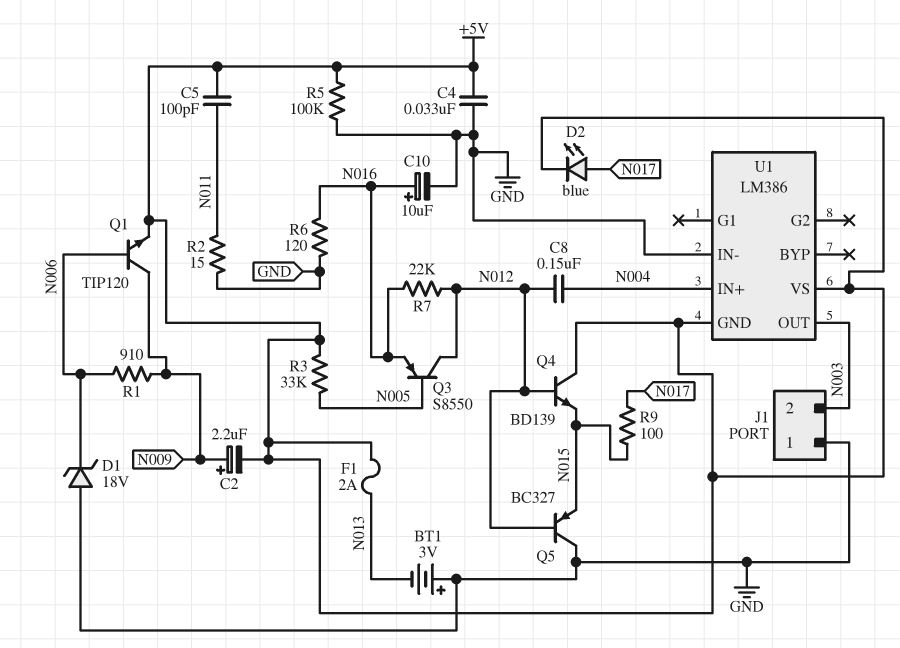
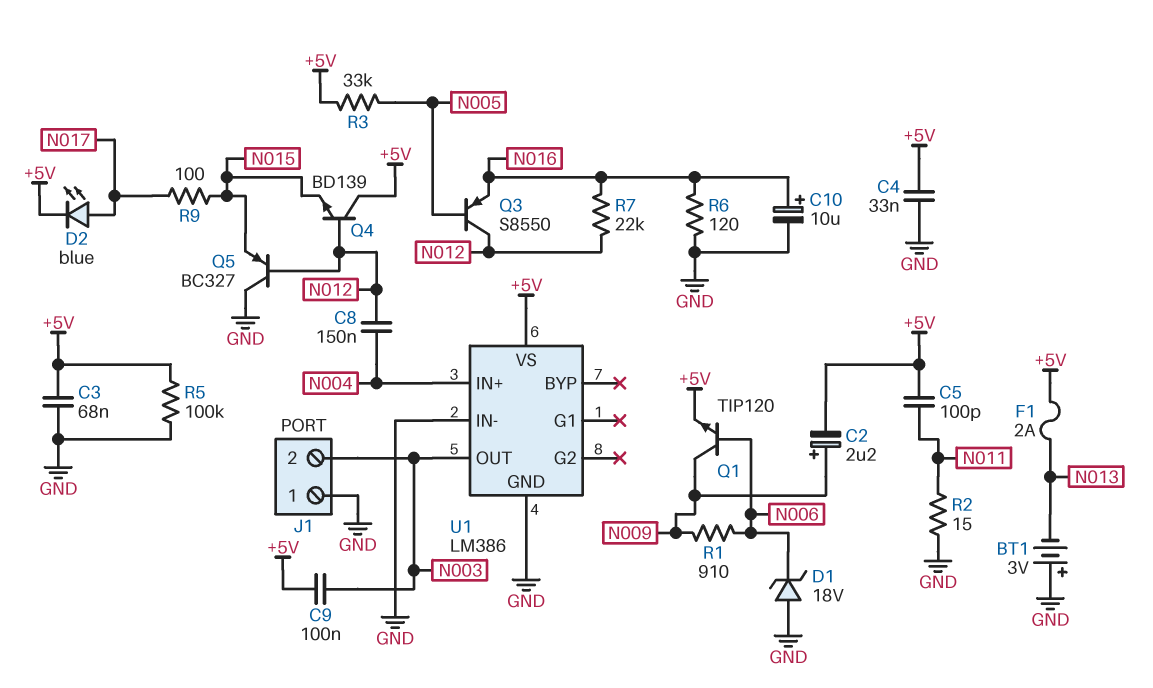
C3: none -> 68nF (+5V, GND)
C9: none -> 100nF (+5V, N003)
U1 pin GND: +5V -> GND

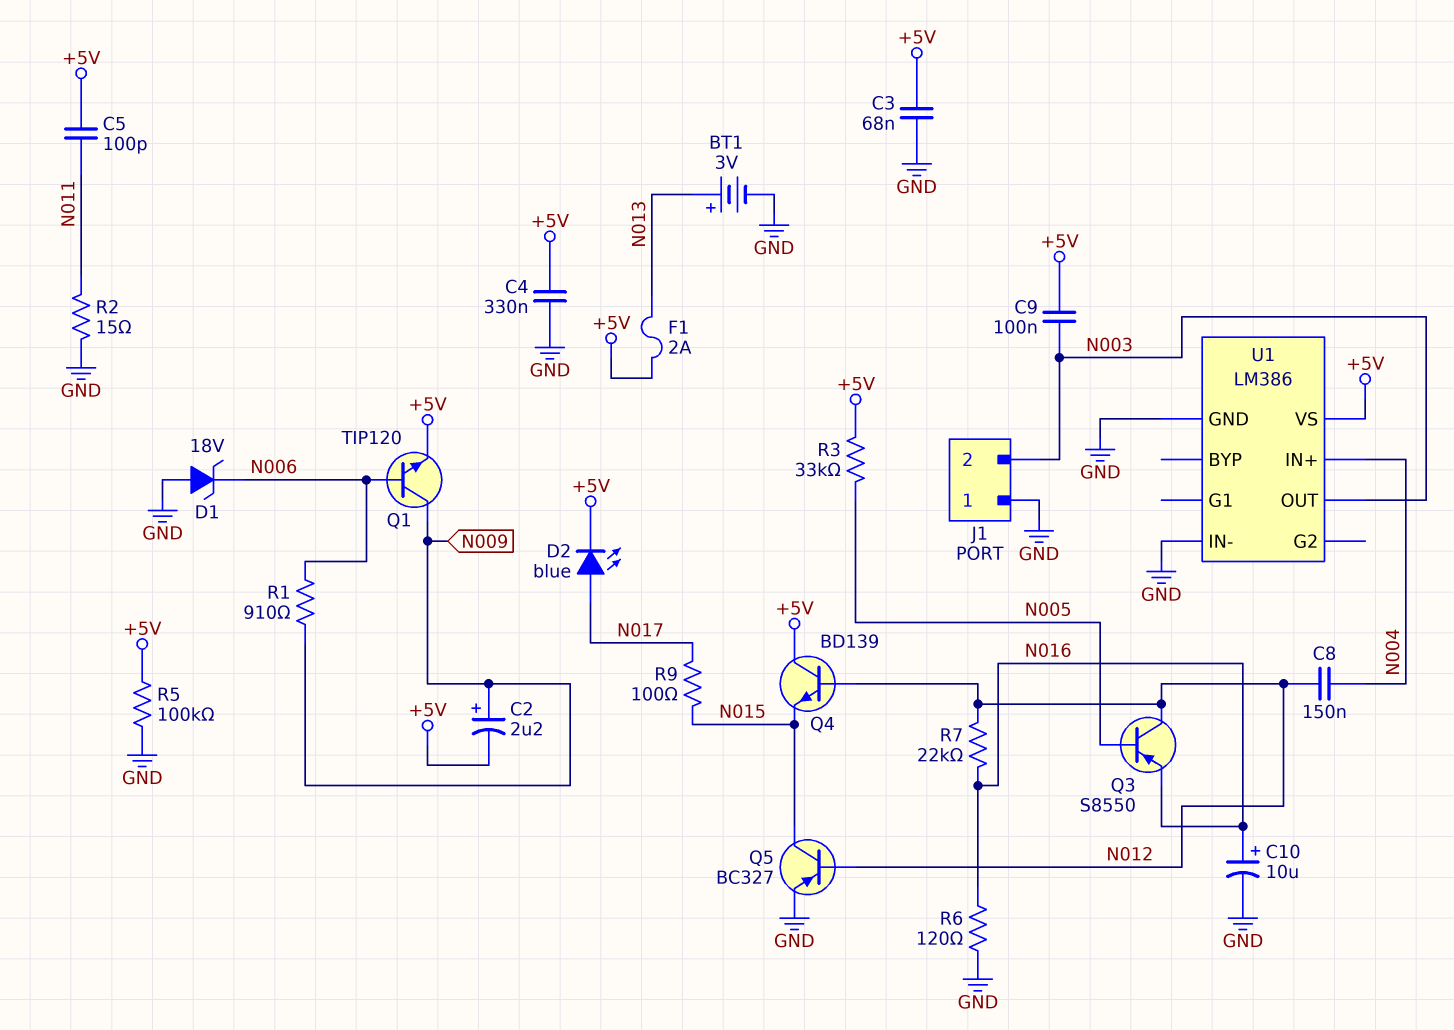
BT1: 3V (plus GND, minus N013) -> 3V (plus N013, minus GND)
C4: 33nF (+5V, GND) -> 330nF (+5V, GND)
Q5: PNP BC327 (B N012, C GND, E N015) -> PNP BC327 (B N012, C N015, E GND)

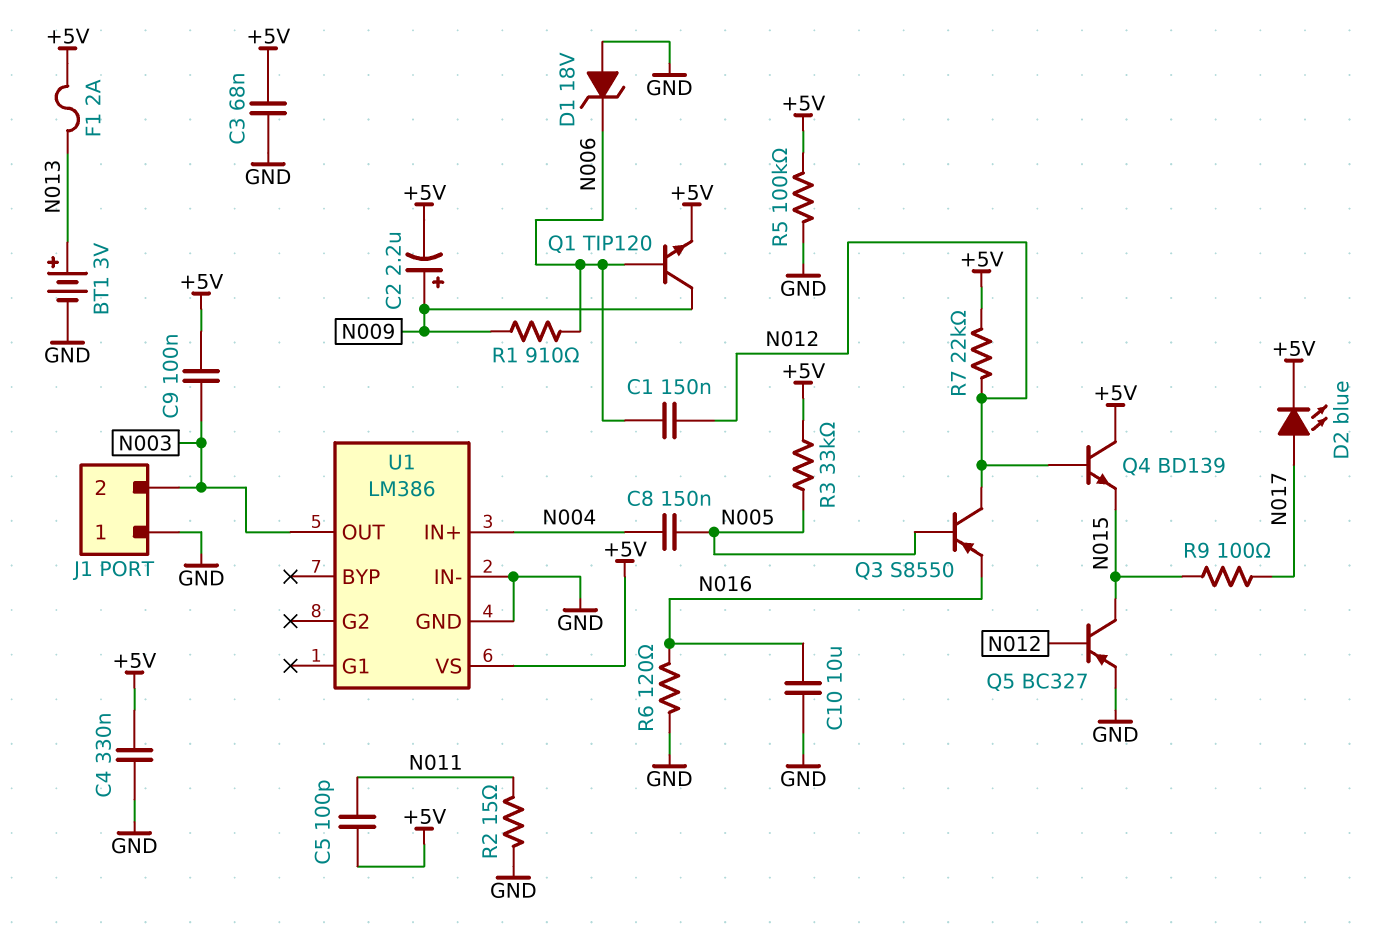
C1: none -> 150nF (N006, N012)
C8: 150nF (N004, N012) -> 150nF (N004, N005)
C10: 10uF (plus N016, minus GND) -> 10uF (GND, N016)
R7: 22k (N012, N016) -> 22k (+5V, N012)

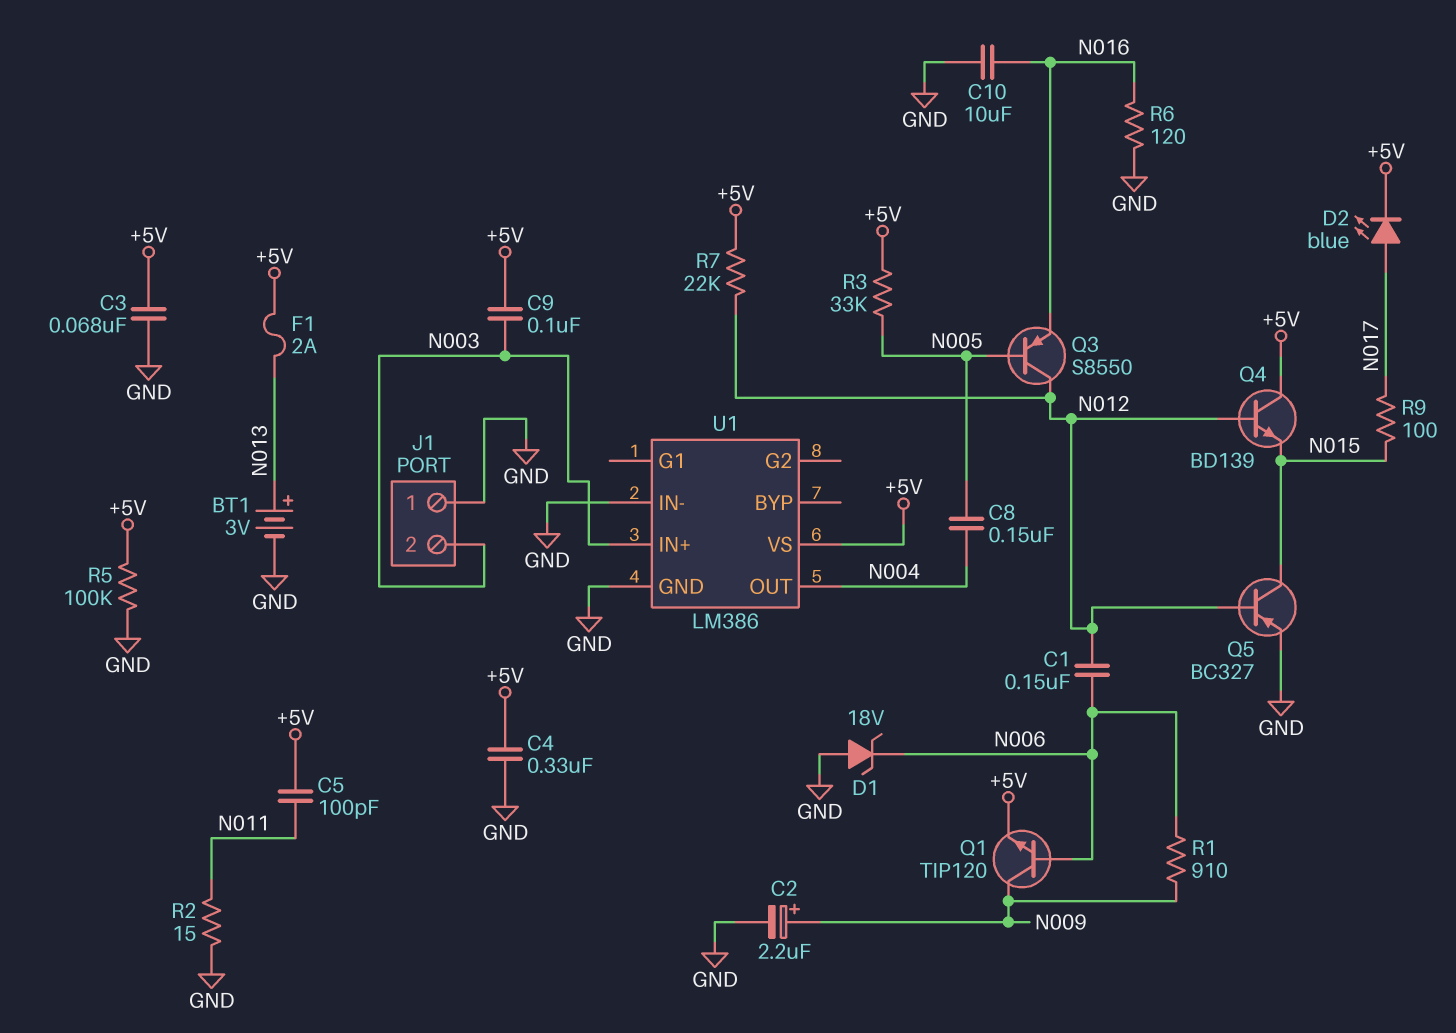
C2: 2.2uF (plus N009, minus +5V) -> 2.2uF (plus N009, minus GND)
U1 pin IN+: N004 -> N003
U1 pin OUT: N003 -> N004

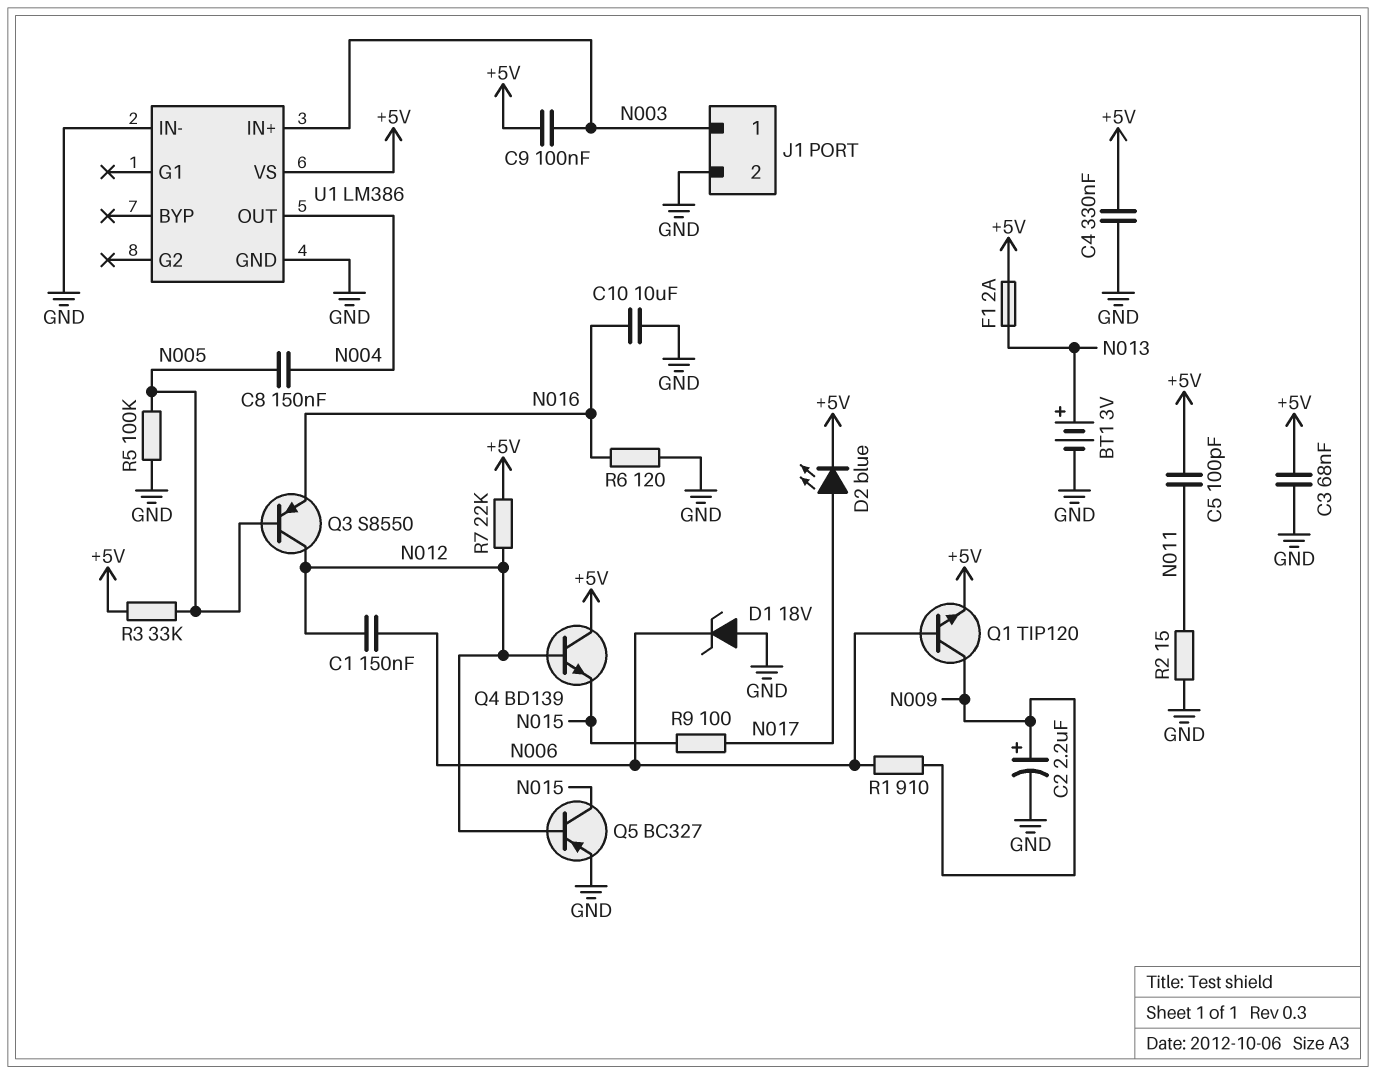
J1 pin 1: GND -> N003
J1 pin 2: N003 -> GND
R5: 100k (+5V, GND) -> 100k (GND, N005)

